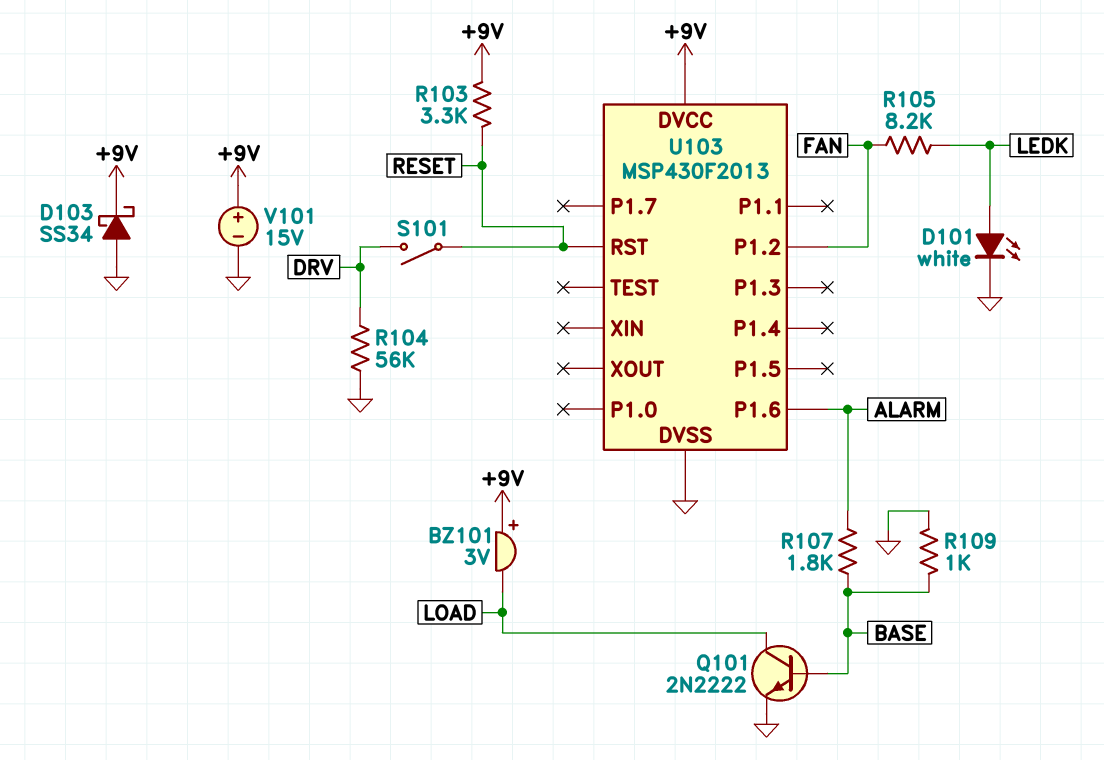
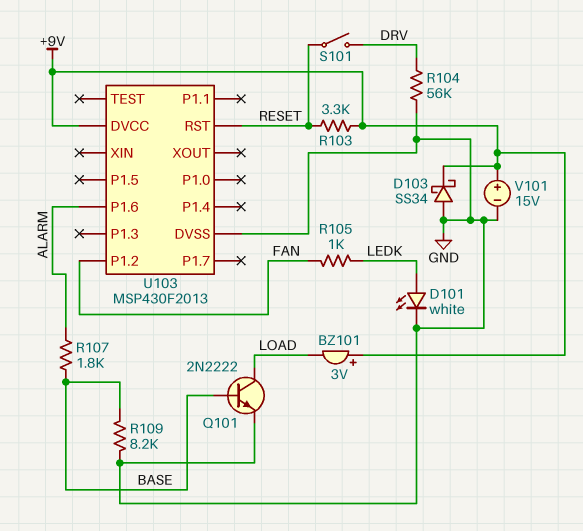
R105: 8.2k (FAN, LEDK) -> 1k (FAN, LEDK)
R109: 1k (BASE, GND) -> 8.2k (BASE, GND)

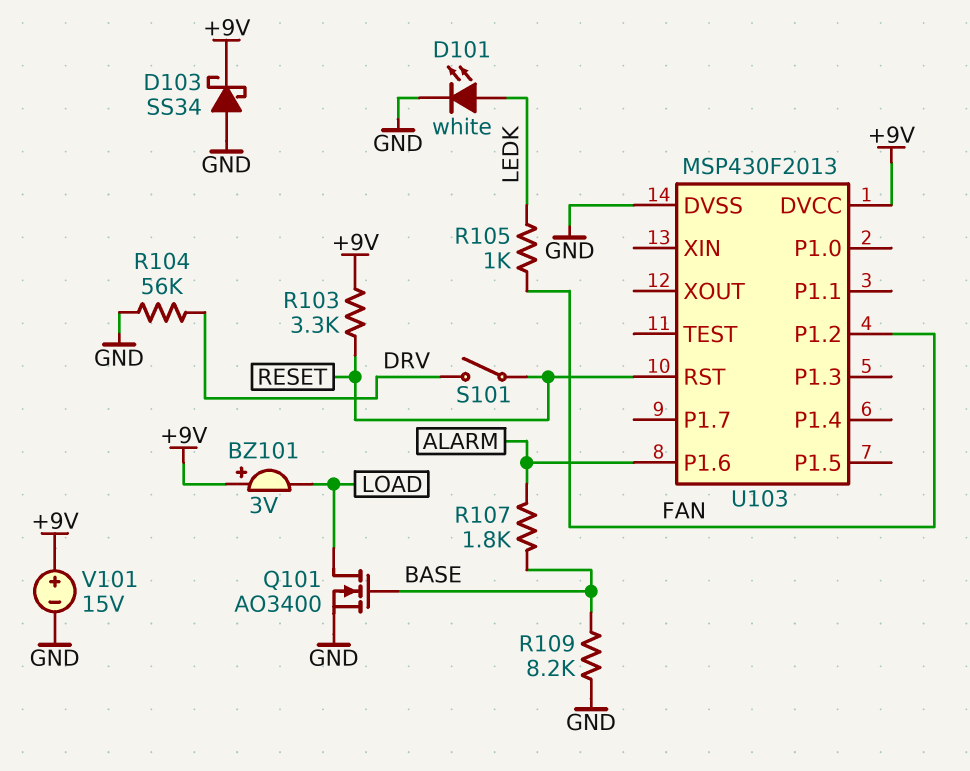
Q101: NPN 2N2222 (B BASE, C LOAD, E GND) -> NMOS AO3400 (G BASE, D LOAD, S GND)

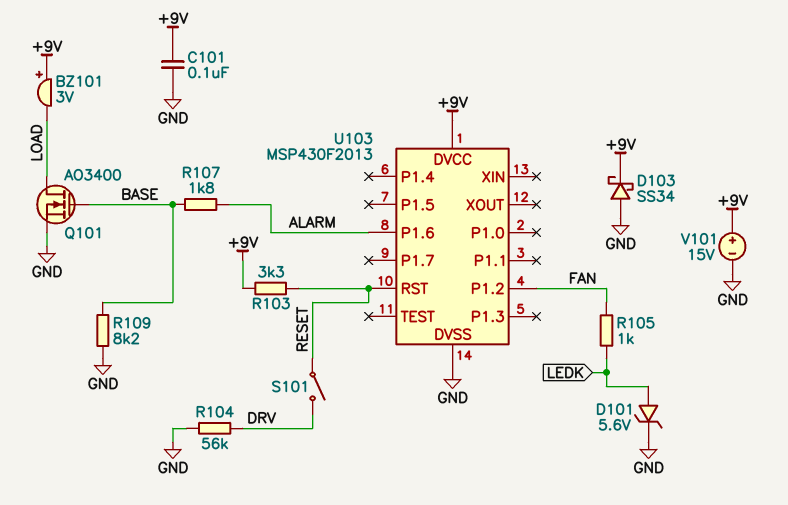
C101: none -> 100nF (+9V, GND)
D101: LED white (A LEDK, K GND) -> zener 5.6V (A LEDK, K GND)

